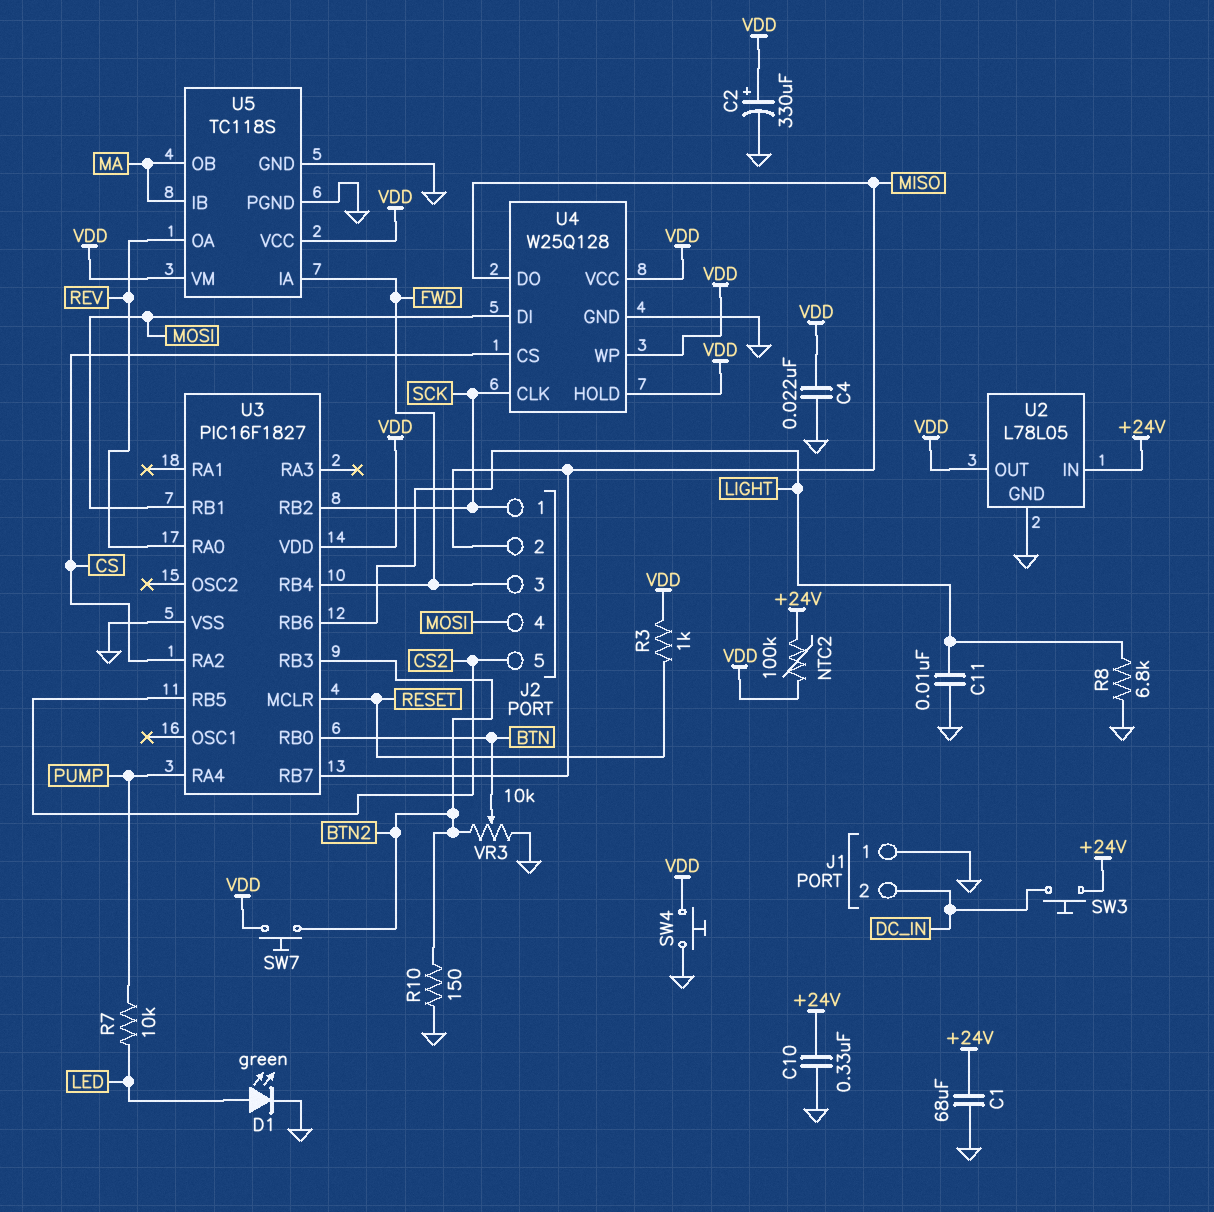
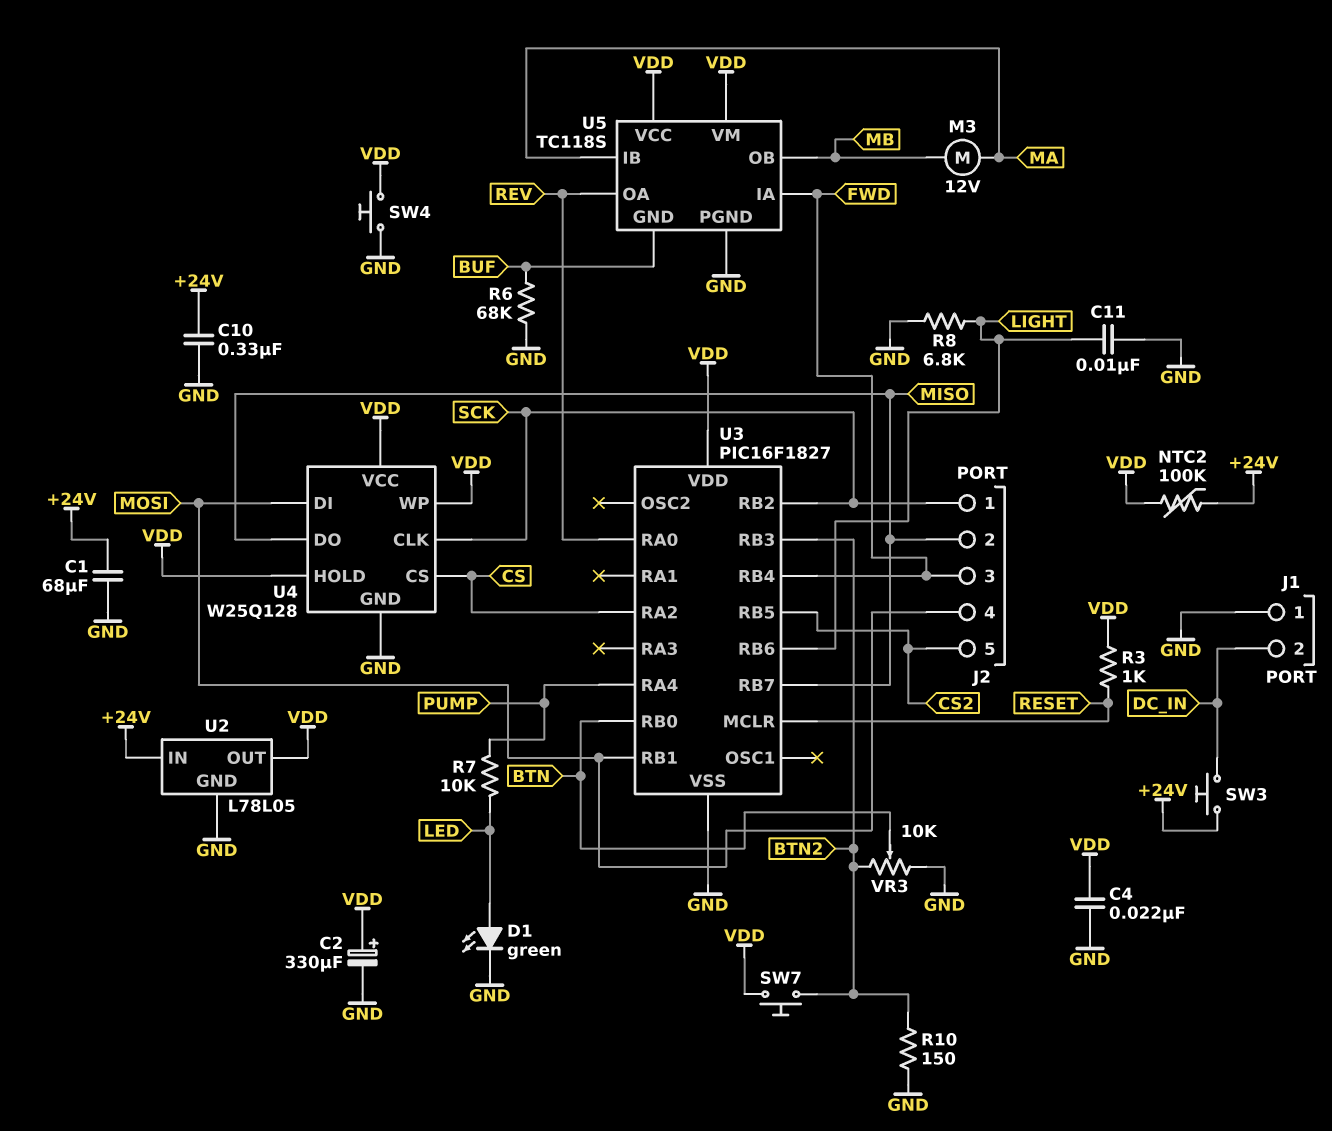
M3: none -> motor 12V (MA, MB)
R6: none -> 68k (BUF, GND)
U5 pin GND: GND -> BUF
U5 pin OB: MA -> MB

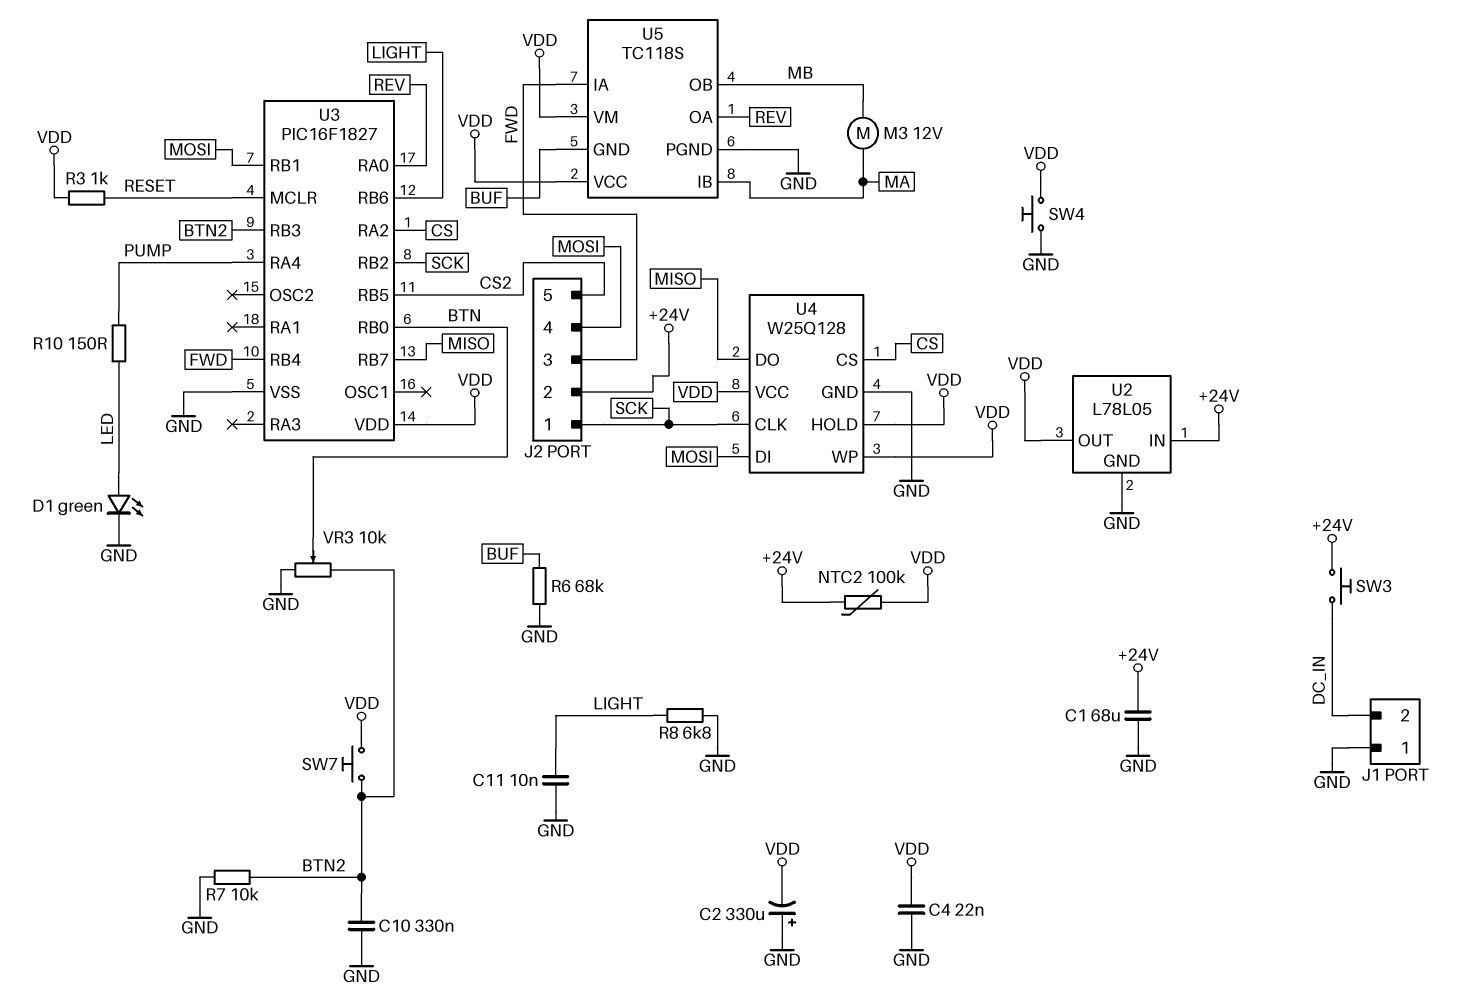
C2: 330uF (plus VDD, minus GND) -> 330uF (plus GND, minus VDD)
C10: 330nF (+24V, GND) -> 330nF (BTN2, GND)
J2 pin 2: MISO -> +24V
R7: 10k (LED, PUMP) -> 10k (BTN2, GND)
R10: 150 (BTN2, GND) -> 150 (LED, PUMP)

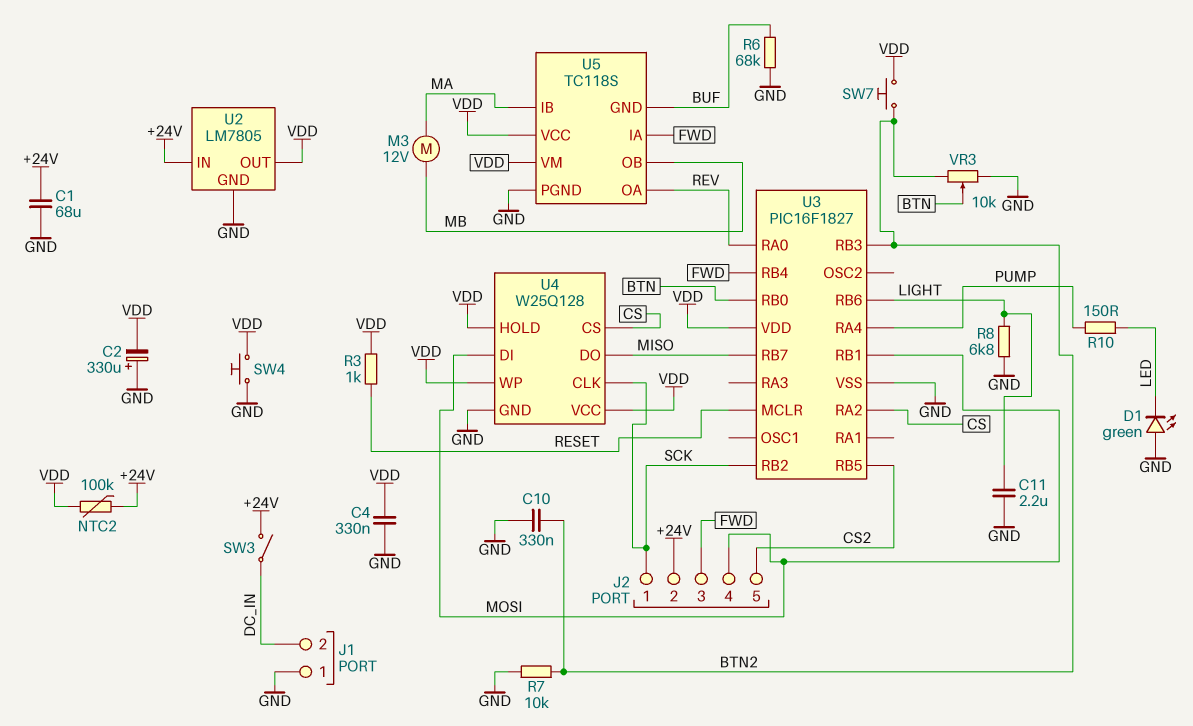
C4: 22nF (GND, VDD) -> 330nF (GND, VDD)
C11: 10nF (GND, LIGHT) -> 2.2uF (GND, LIGHT)
D1: LED green (A LED, K GND) -> LED green (A GND, K LED)
SW3: button (+24V, DC_IN) -> switch (+24V, DC_IN)
U2: L78L05 -> LM7805

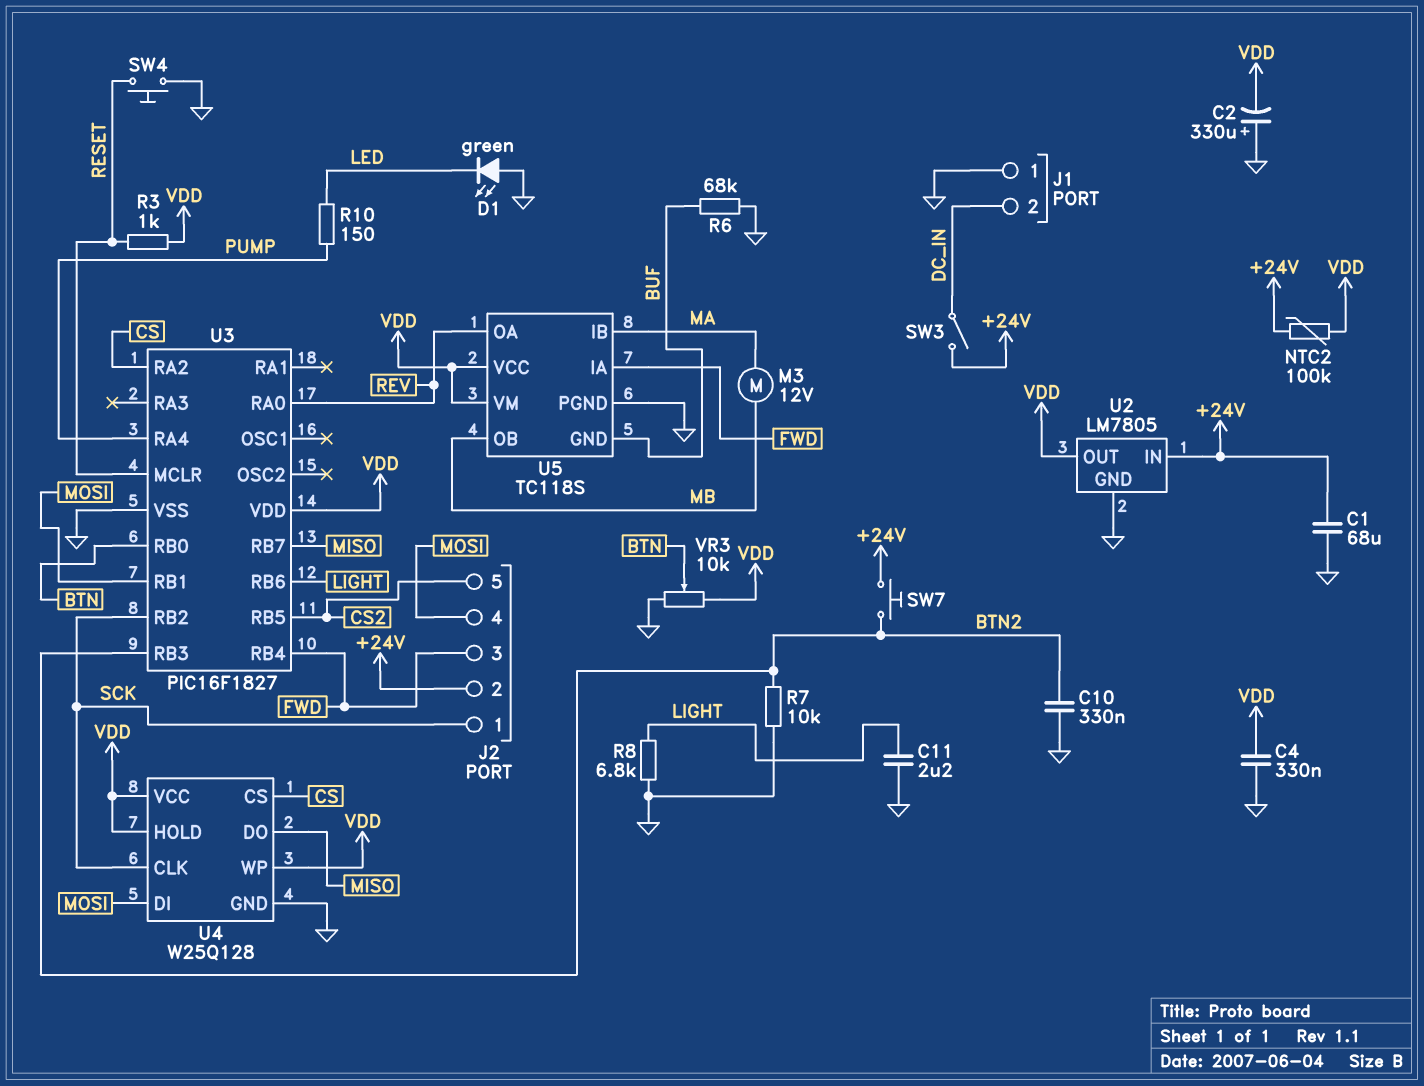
SW4: button (GND, VDD) -> button (GND, RESET)
SW7: button (BTN2, VDD) -> button (+24V, BTN2)
VR3: 10k (BTN2, GND, wiper BTN) -> 10k (GND, VDD, wiper BTN)

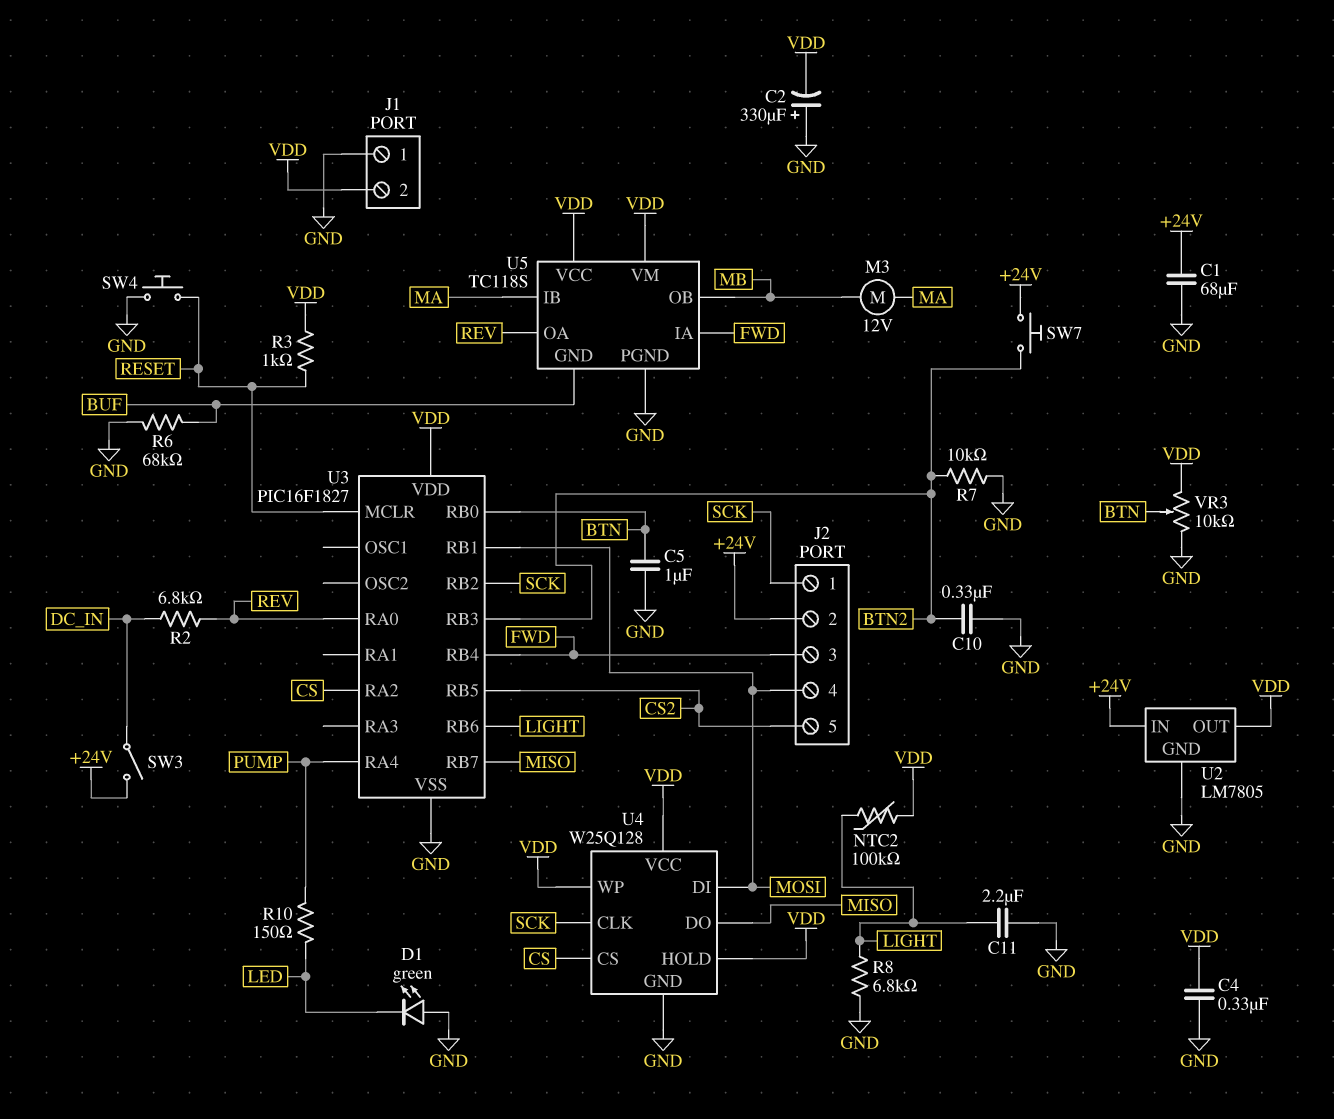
C5: none -> 1uF (BTN, GND)
J1 pin 2: DC_IN -> VDD
NTC2: 100k (+24V, VDD) -> 100k (LIGHT, VDD)
R2: none -> 6.8k (DC_IN, REV)

